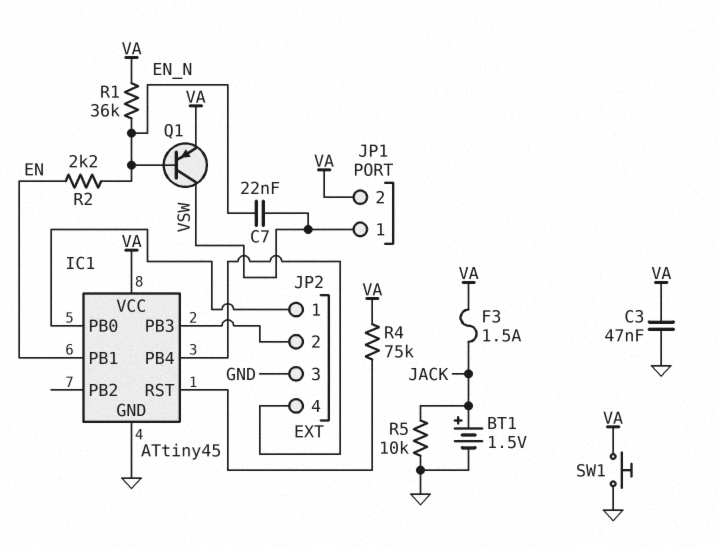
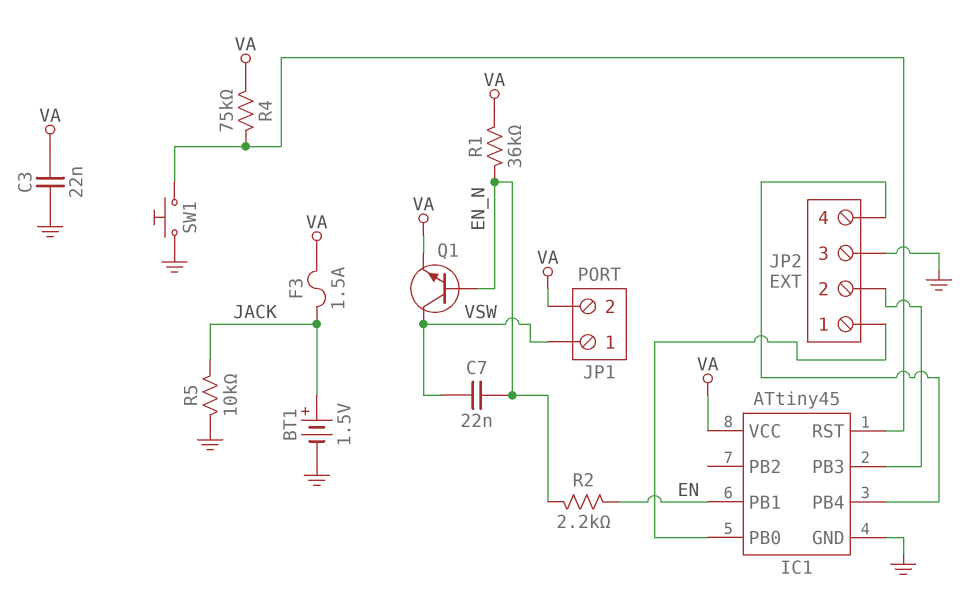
C3: 47nF (GND, VA) -> 22nF (GND, VA)
Q1: PNP (B EN_N, C VSW, E VA) -> NPN (B EN_N, C VSW, E VA)
SW1: button (GND, VA) -> button (GND, IC1/RST)

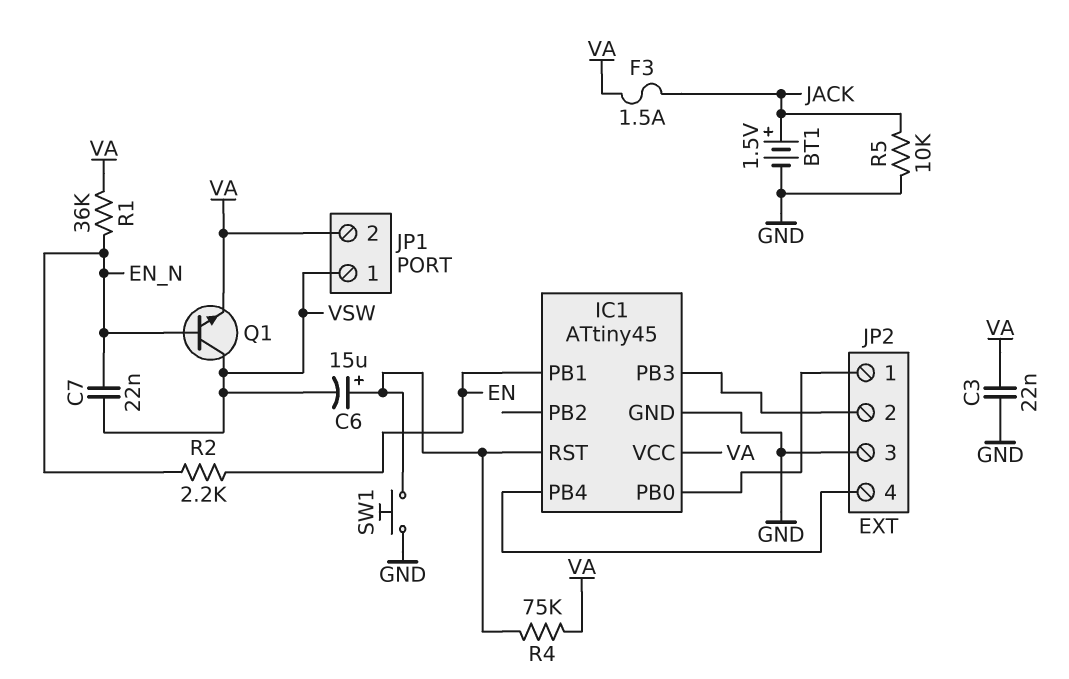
C6: none -> 15uF (plus IC1/RST, minus VSW)

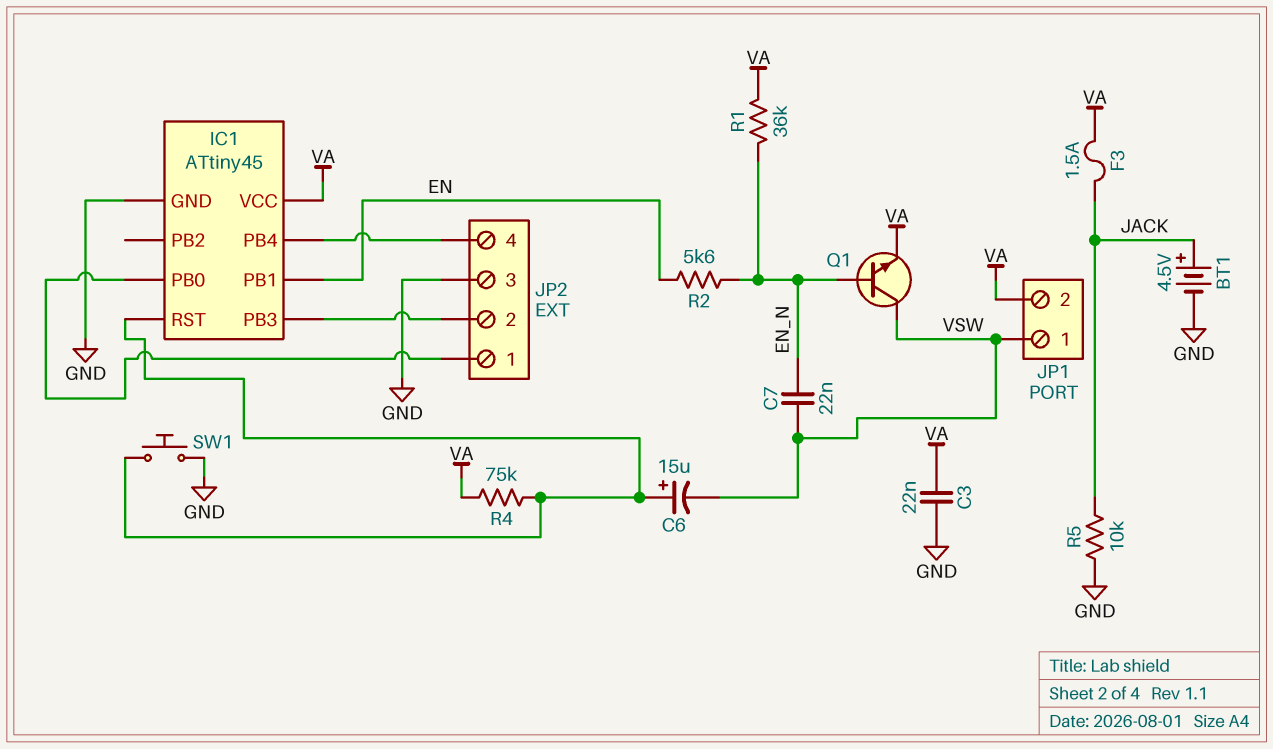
BT1: 1.5V (plus JACK, minus GND) -> 4.5V (plus JACK, minus GND)
R2: 2.2k (EN, EN_N) -> 5.6k (EN, EN_N)

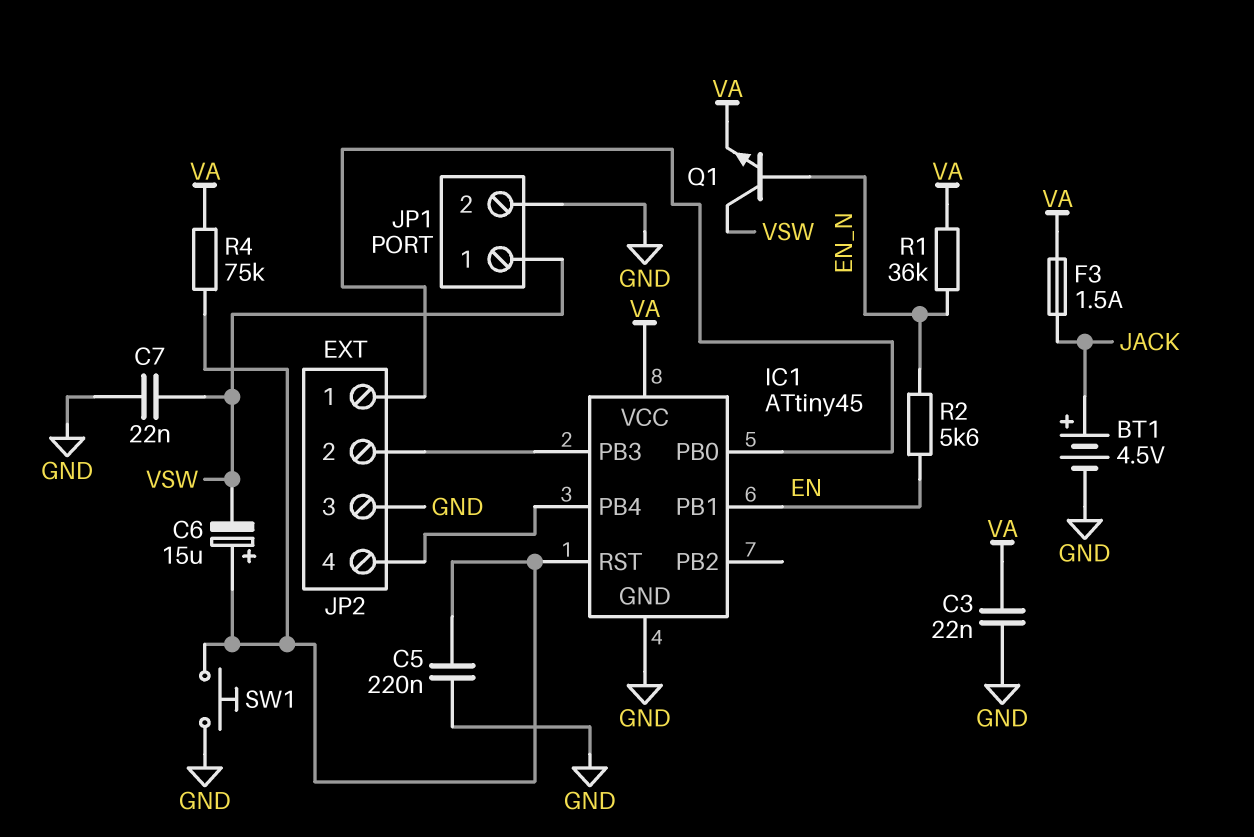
C5: none -> 220nF (GND, IC1/RST)
C7: 22nF (EN_N, VSW) -> 22nF (GND, VSW)
JP1 pin 2: VA -> GND
R5: 10k (GND, JACK) -> none

